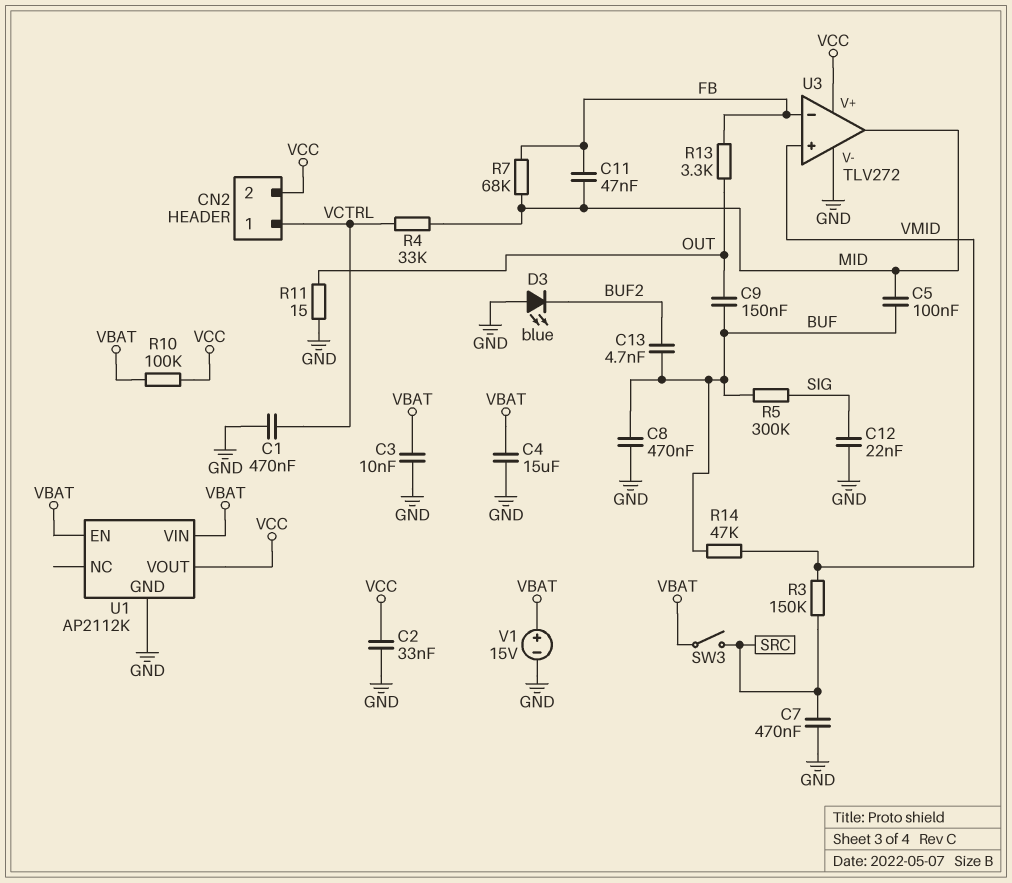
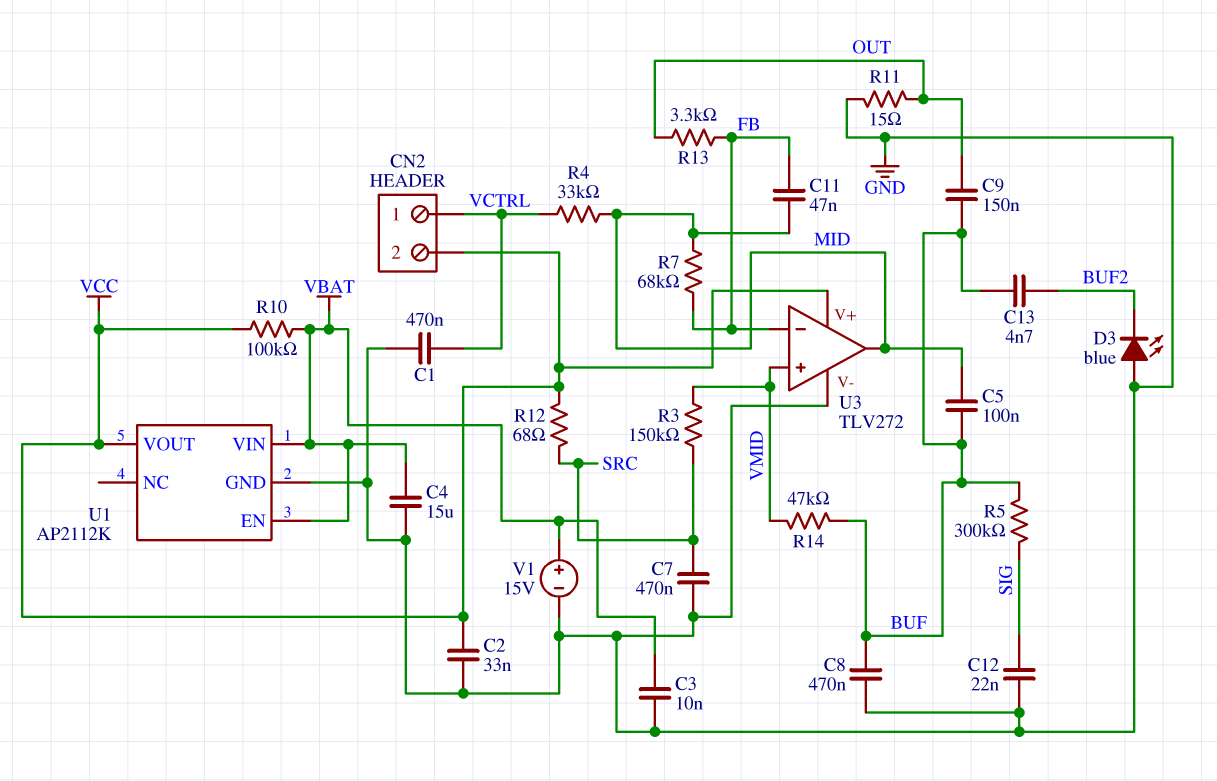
R12: none -> 68 (SRC, VCC)
SW3: switch (SRC, VBAT) -> none

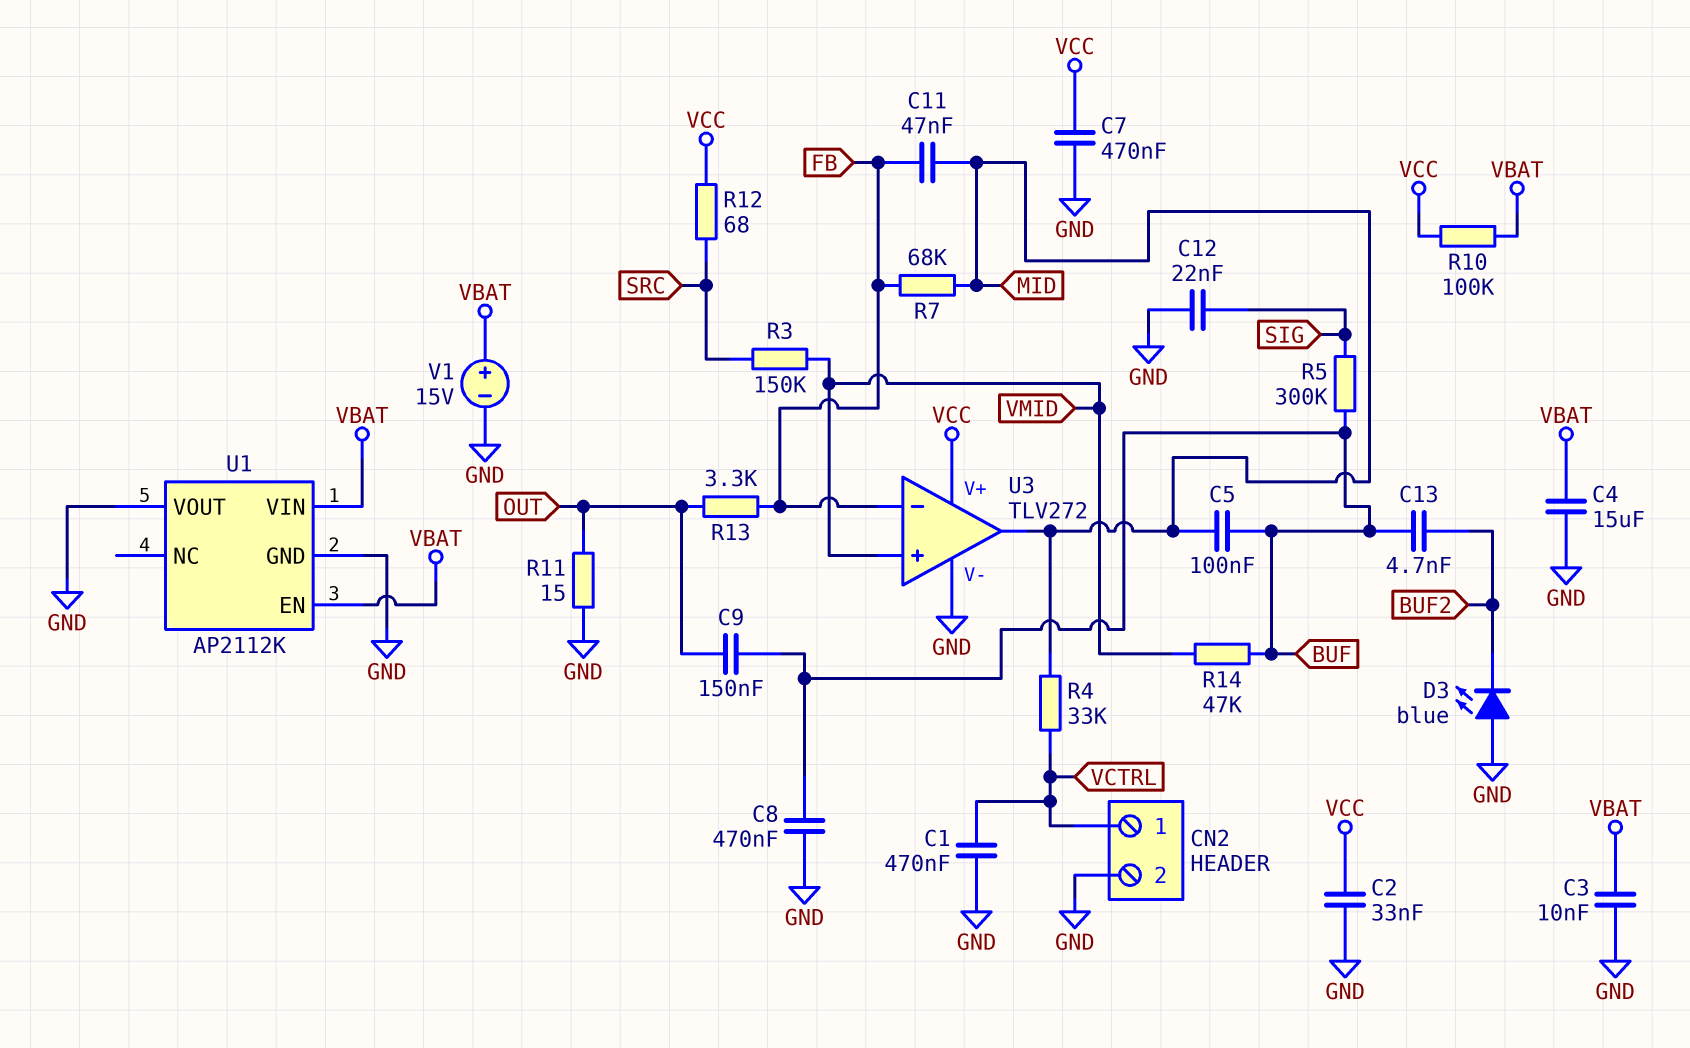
C7: 470nF (GND, SRC) -> 470nF (GND, VCC)
CN2 pin 2: VCC -> GND
U1 pin VOUT: VCC -> GND

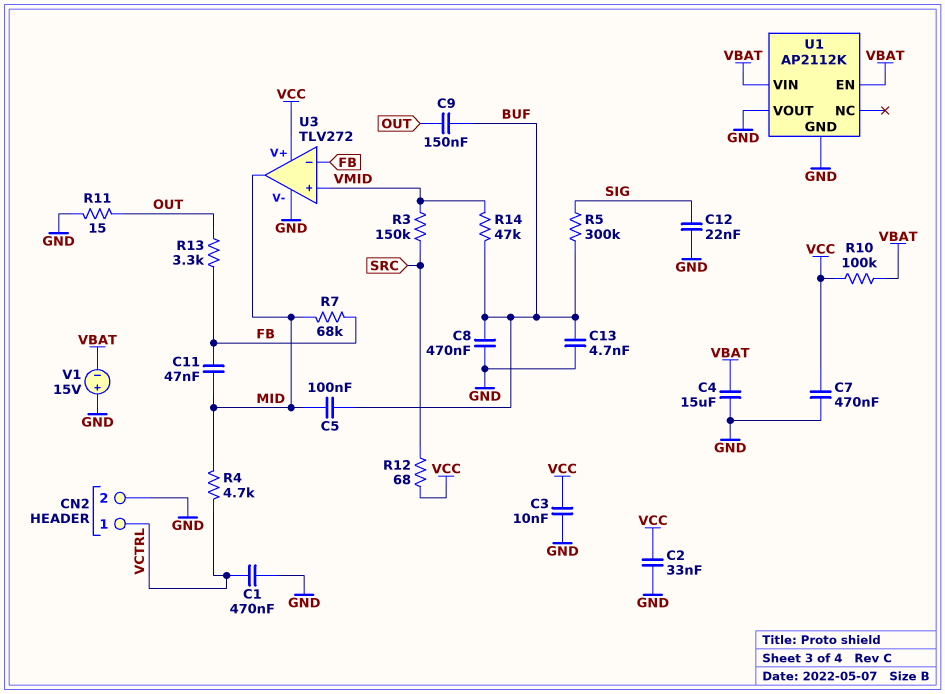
C3: 10nF (GND, VBAT) -> 10nF (GND, VCC)
C13: 4.7nF (BUF, BUF2) -> 4.7nF (BUF, GND)
D3: LED blue (A GND, K BUF2) -> none
R4: 33k (MID, VCTRL) -> 4.7k (MID, VCTRL)
V1: 15V (plus VBAT, minus GND) -> 15V (plus GND, minus VBAT)

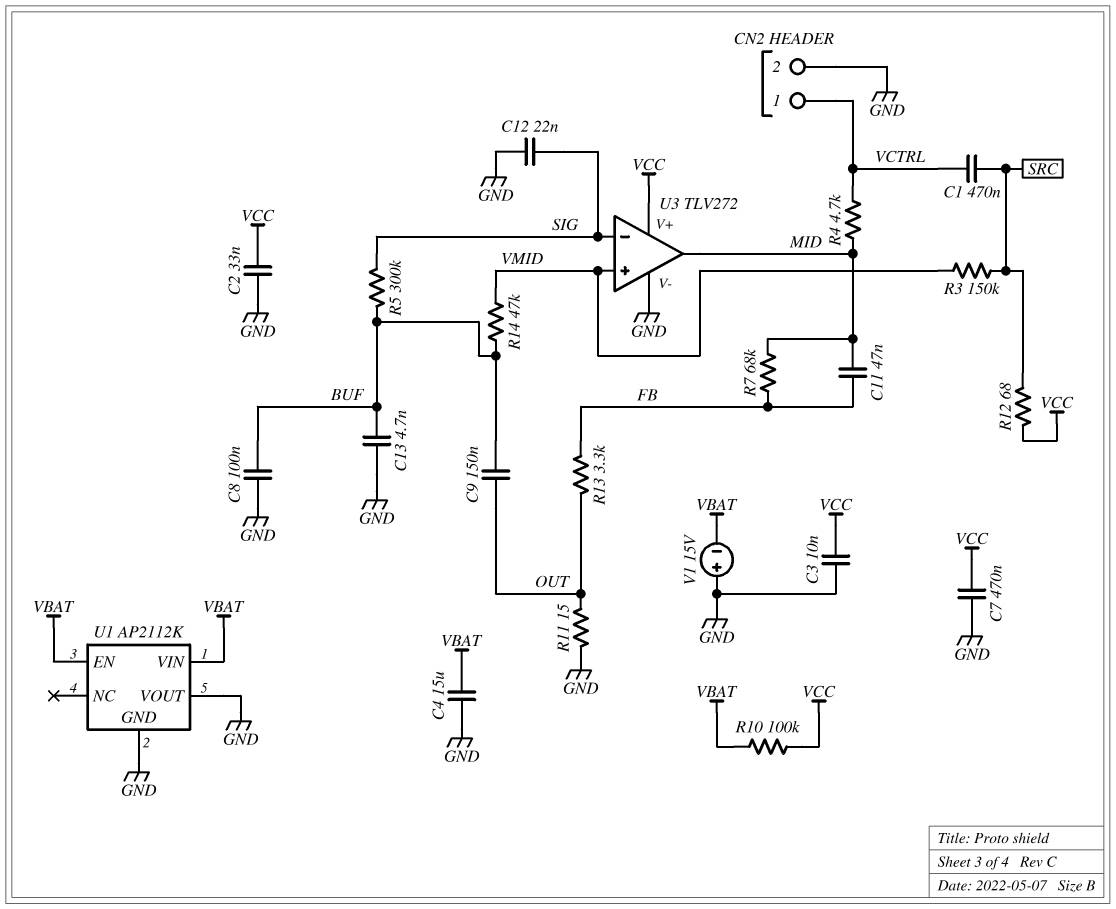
C1: 470nF (GND, VCTRL) -> 470nF (SRC, VCTRL)
C5: 100nF (BUF, MID) -> none
C8: 470nF (BUF, GND) -> 100nF (BUF, GND)
U3 pin in-: FB -> SIG

